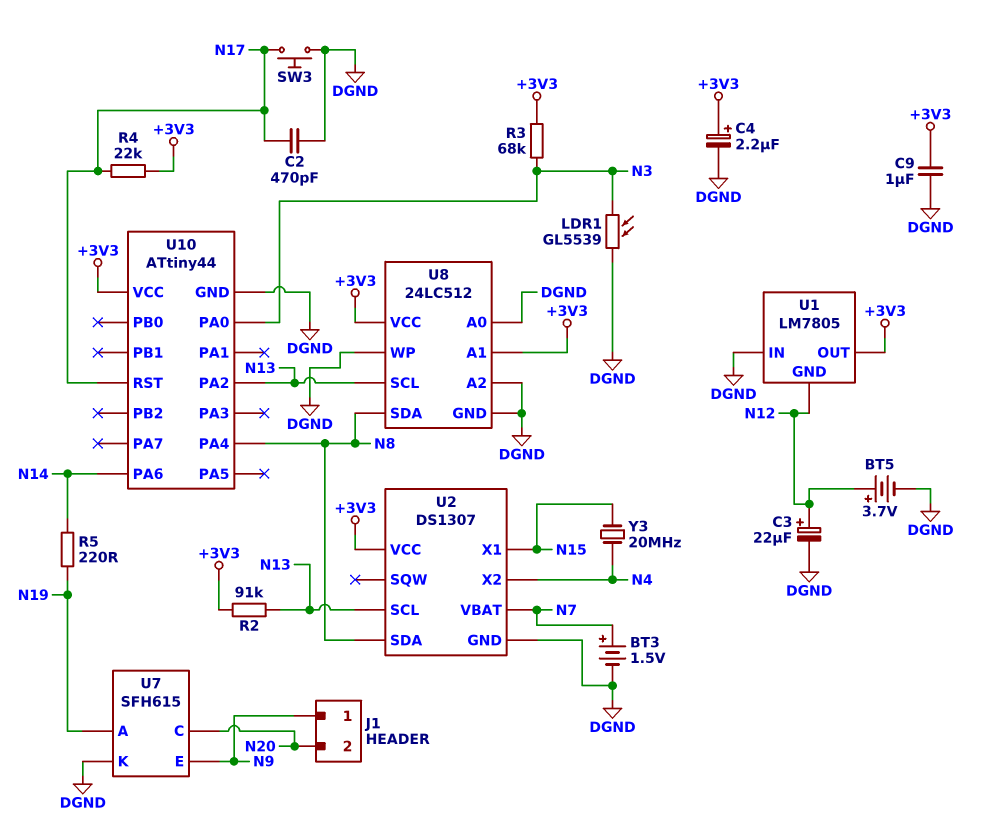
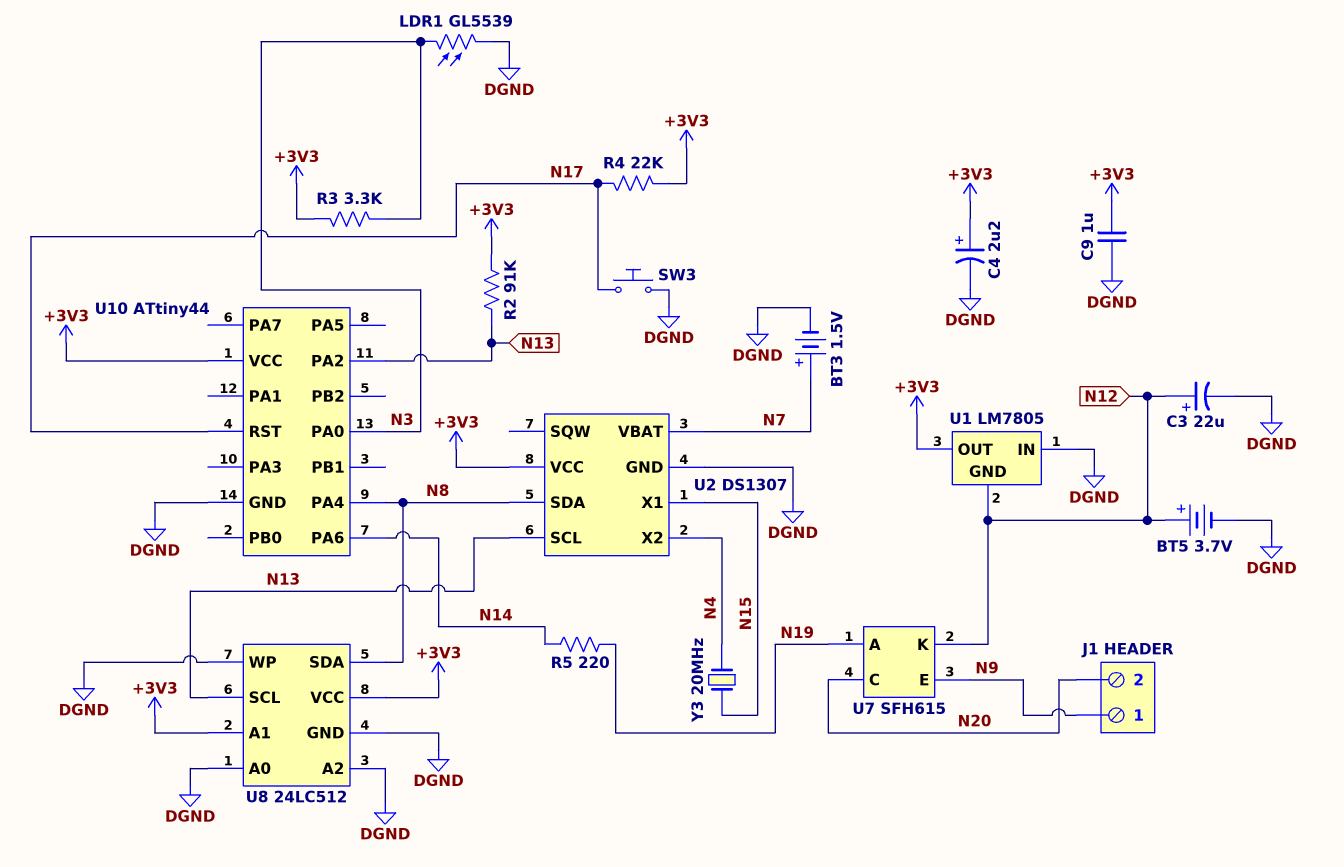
C2: 470pF (DGND, N17) -> none
R3: 68k (+3V3, N3) -> 3.3k (+3V3, N3)
U7 pin K: DGND -> N12

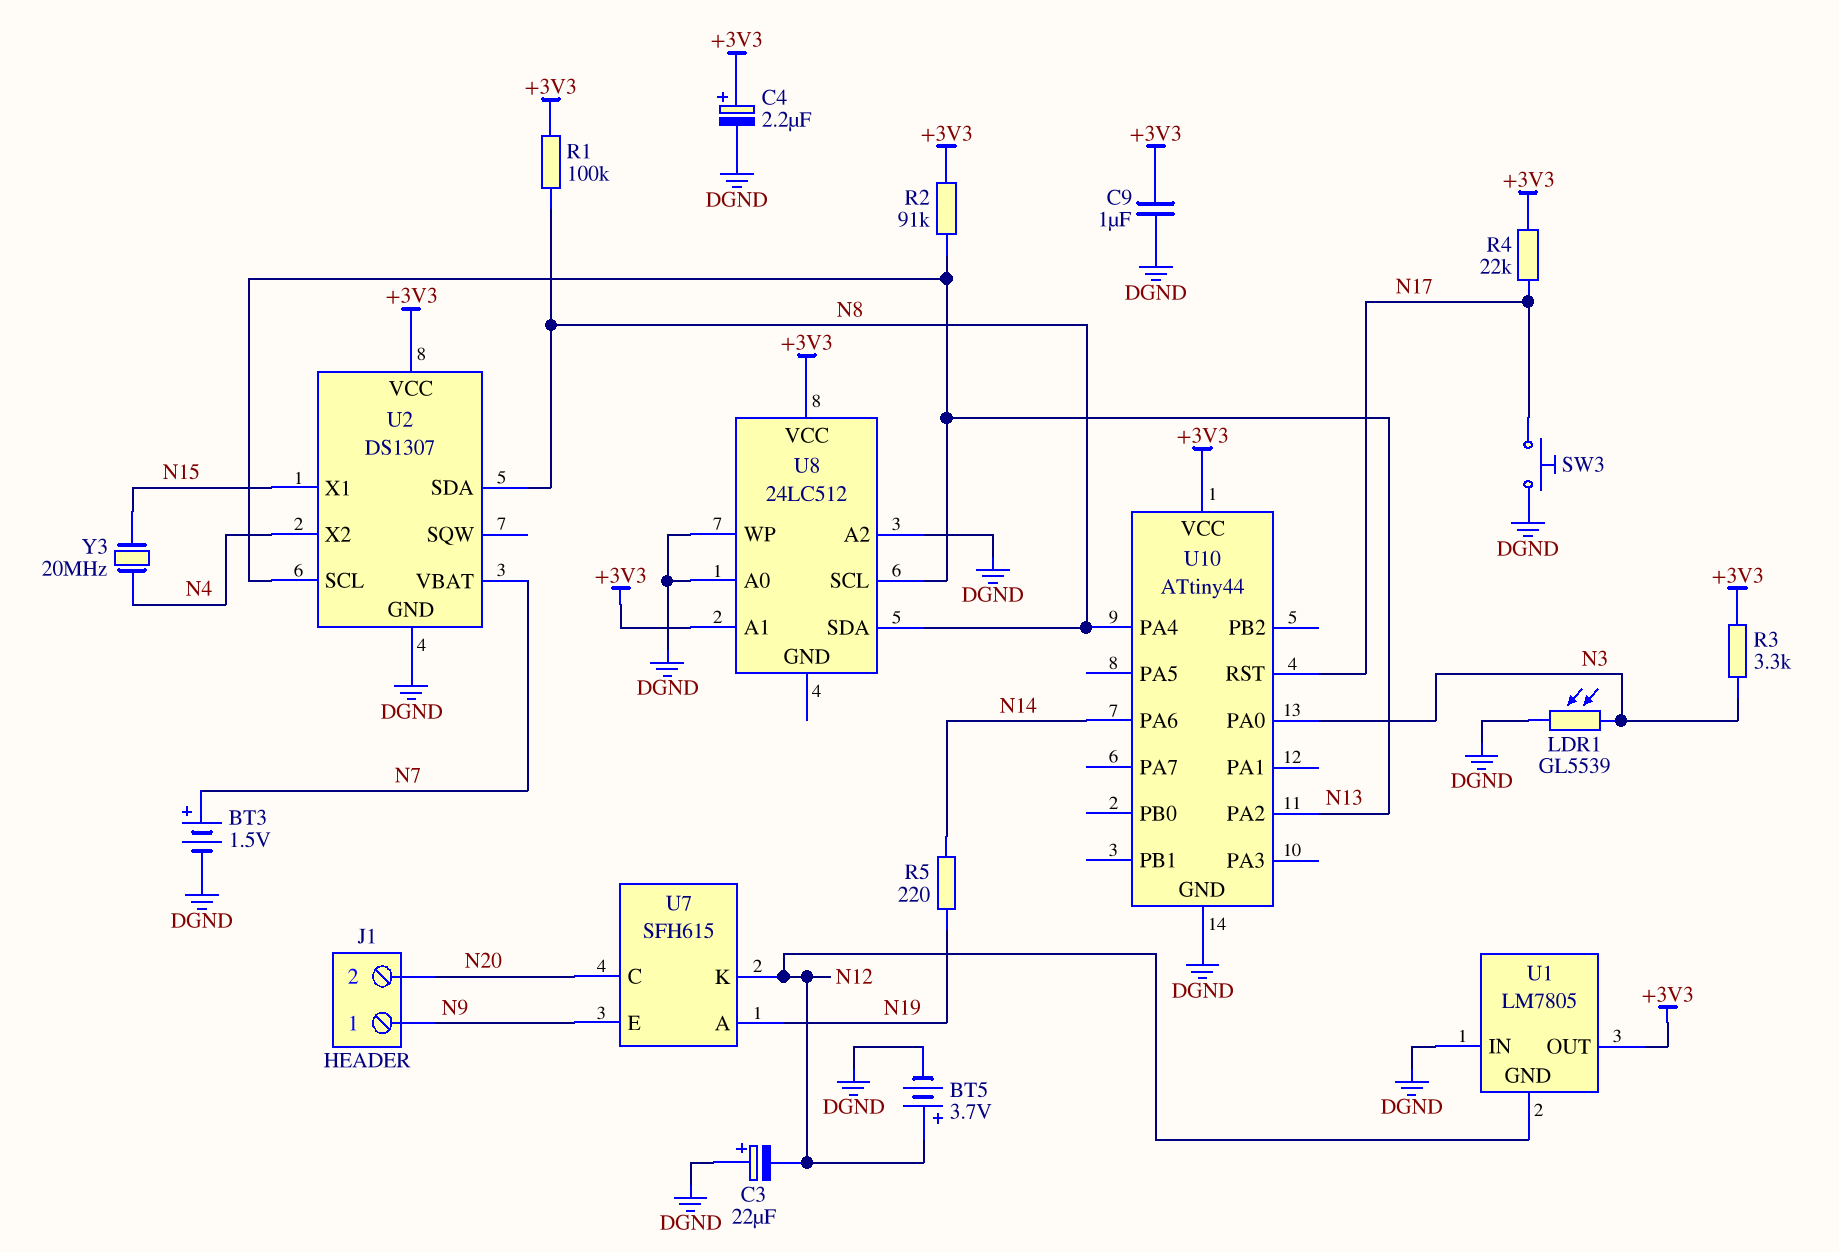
C3: 22uF (plus N12, minus DGND) -> 22uF (plus DGND, minus N12)
R1: none -> 100k (+3V3, N8)
U8 pin GND: DGND -> none

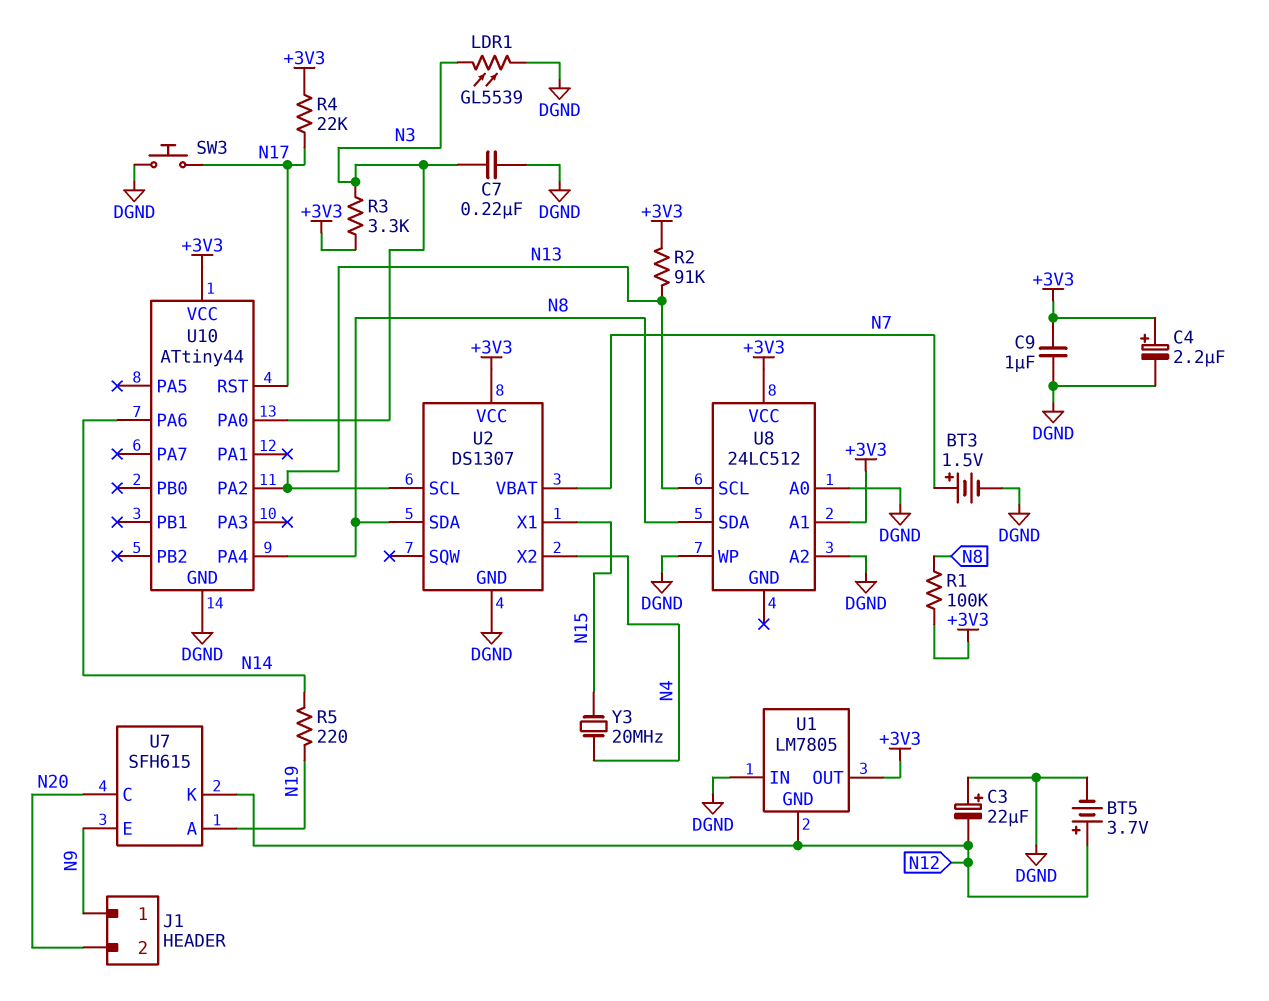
C7: none -> 220nF (DGND, N3)

